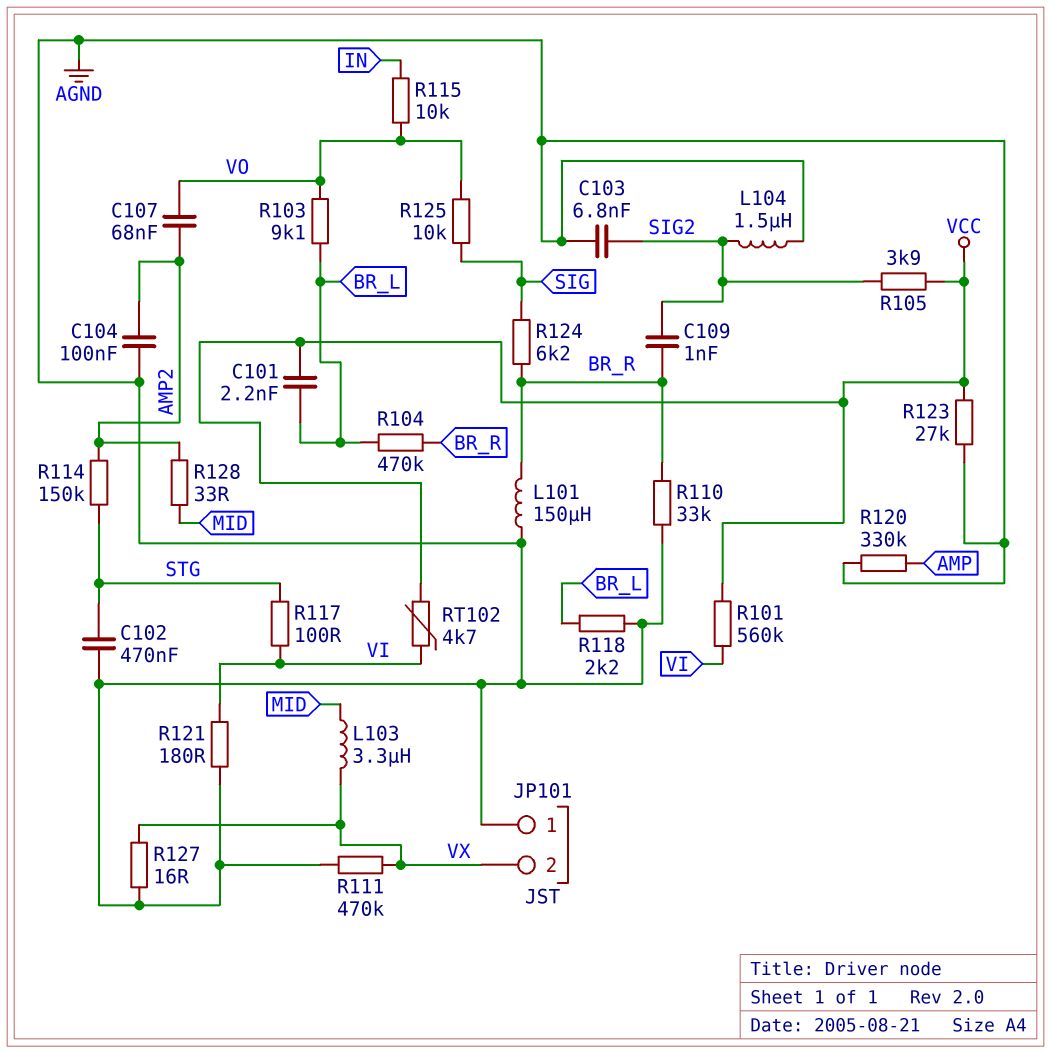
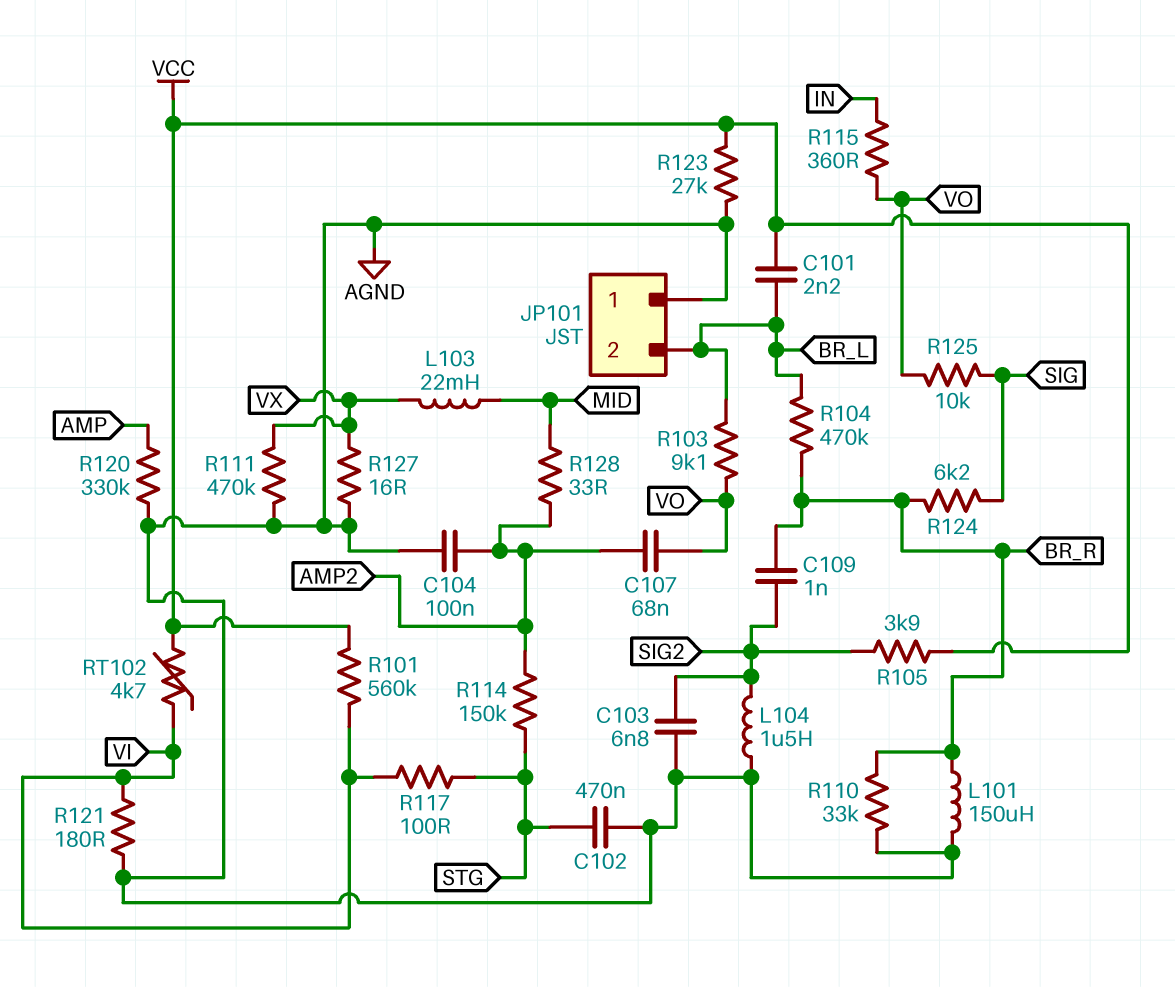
JP101 pin 2: VX -> BR_L
L103: 3.3uH (MID, VX) -> 22mH (MID, VX)
R115: 10k (IN, VO) -> 360 (IN, VO)
R118: 2.2k (AGND, BR_L) -> none

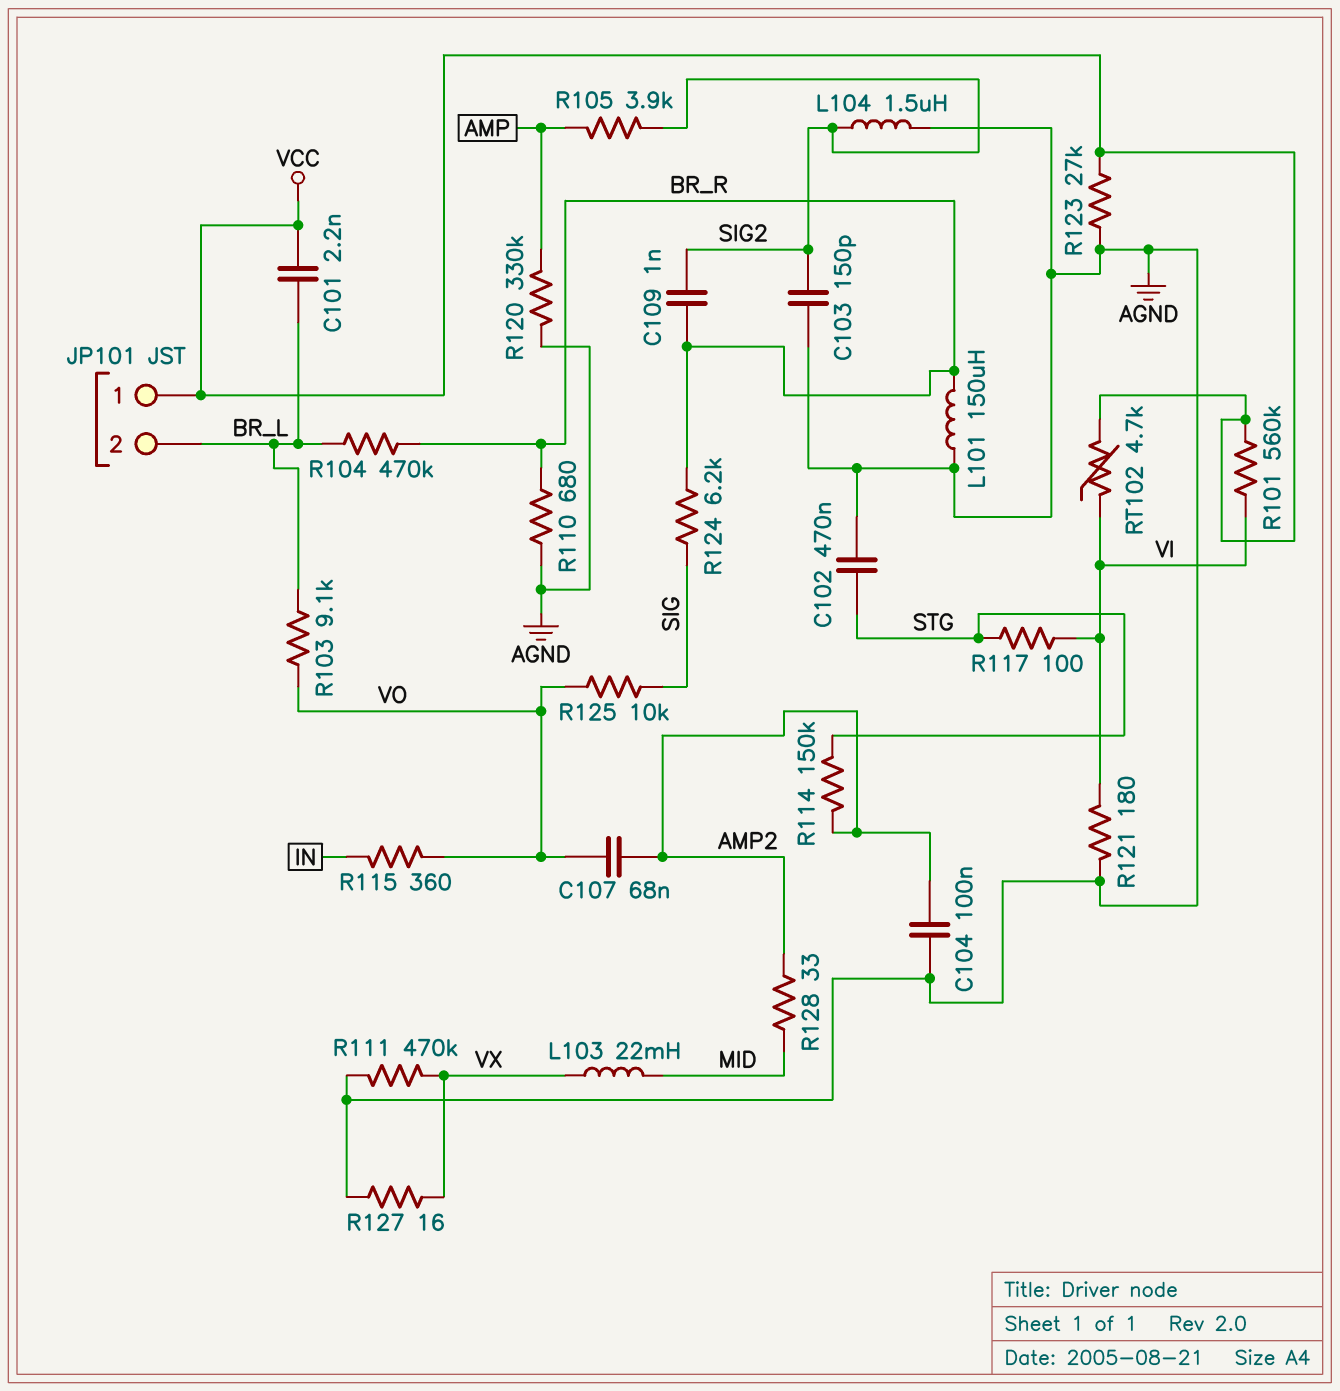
C103: 6.8nF (AGND, SIG2) -> 150pF (AGND, SIG2)
JP101 pin 1: AGND -> VCC
R105: 3.9k (SIG2, VCC) -> 3.9k (AMP, SIG2)
R110: 33k (AGND, BR_R) -> 680 (AGND, BR_R)

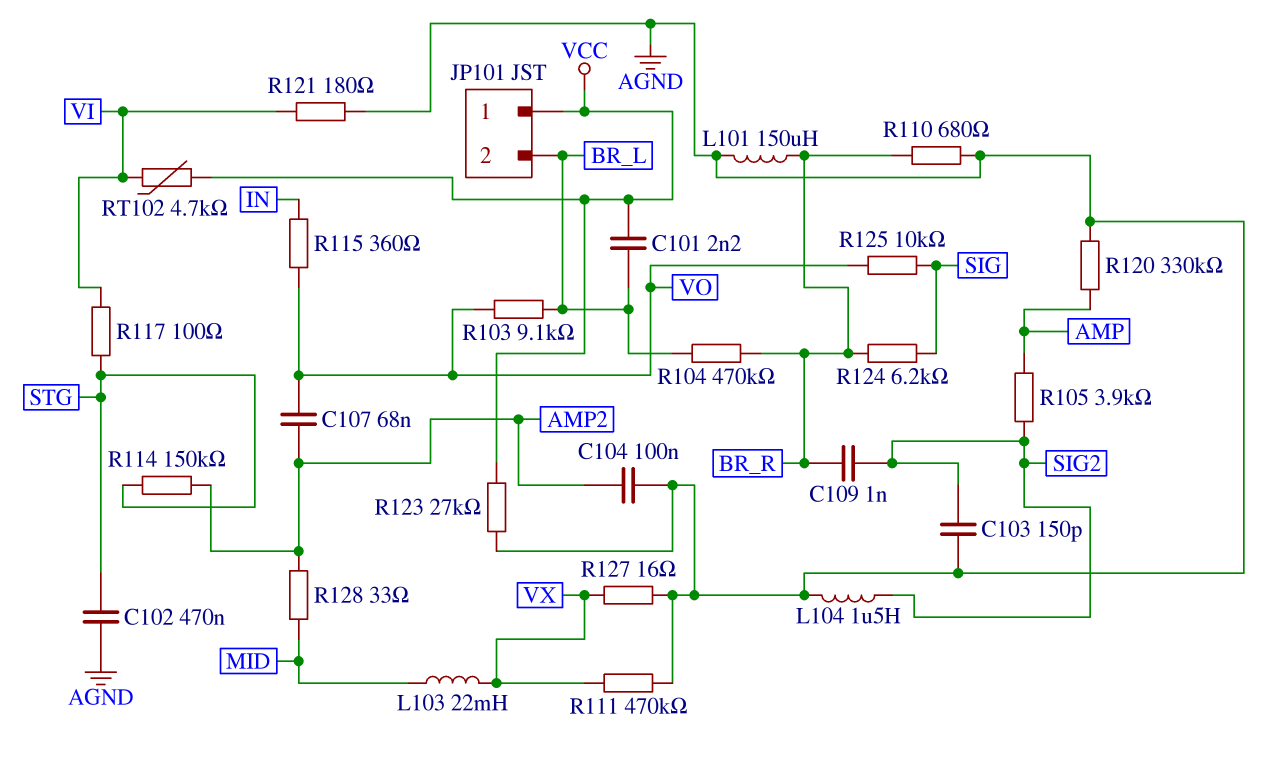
R101: 560k (VCC, VI) -> none

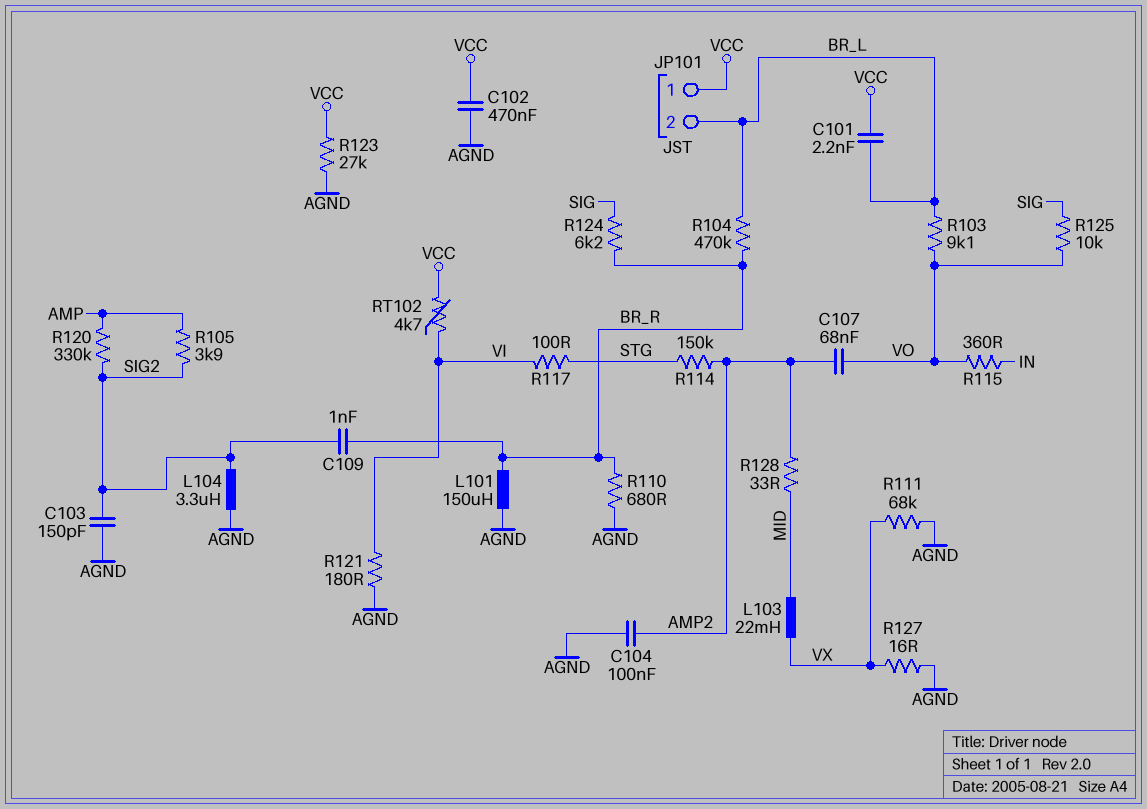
C102: 470nF (AGND, STG) -> 470nF (AGND, VCC)
L104: 1.5uH (AGND, SIG2) -> 3.3uH (AGND, SIG2)
R111: 470k (AGND, VX) -> 68k (AGND, VX)
R120: 330k (AGND, AMP) -> 330k (AMP, SIG2)

